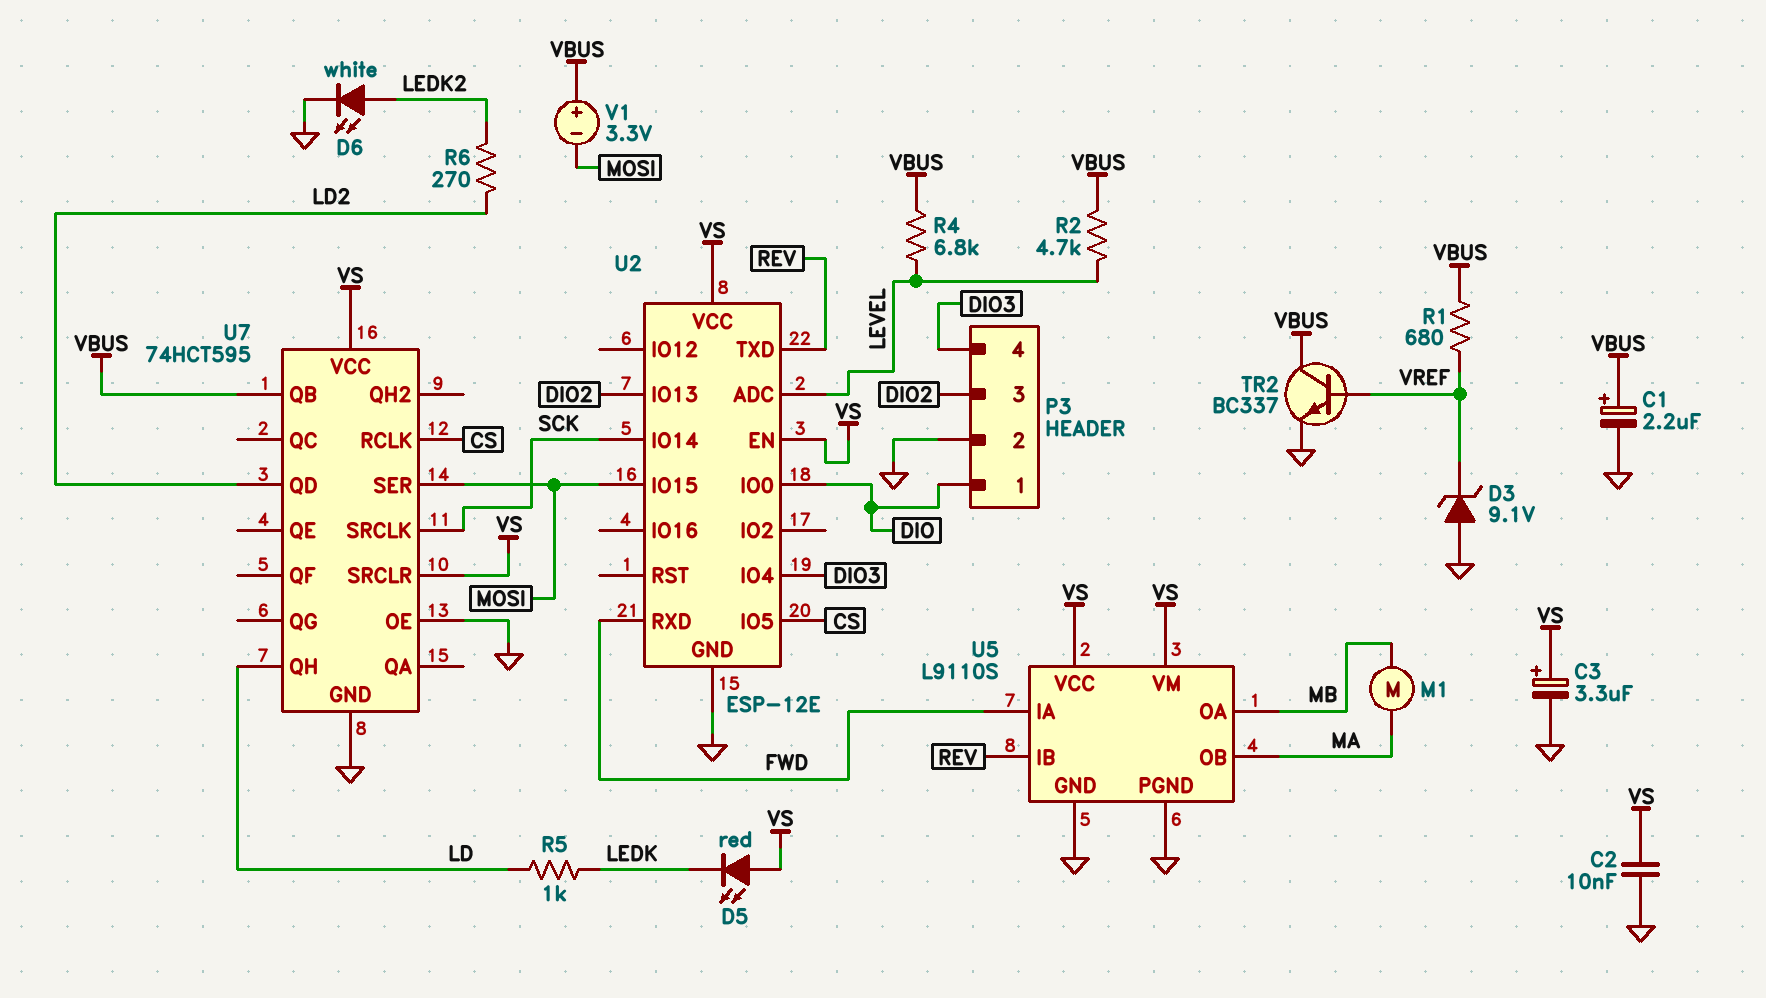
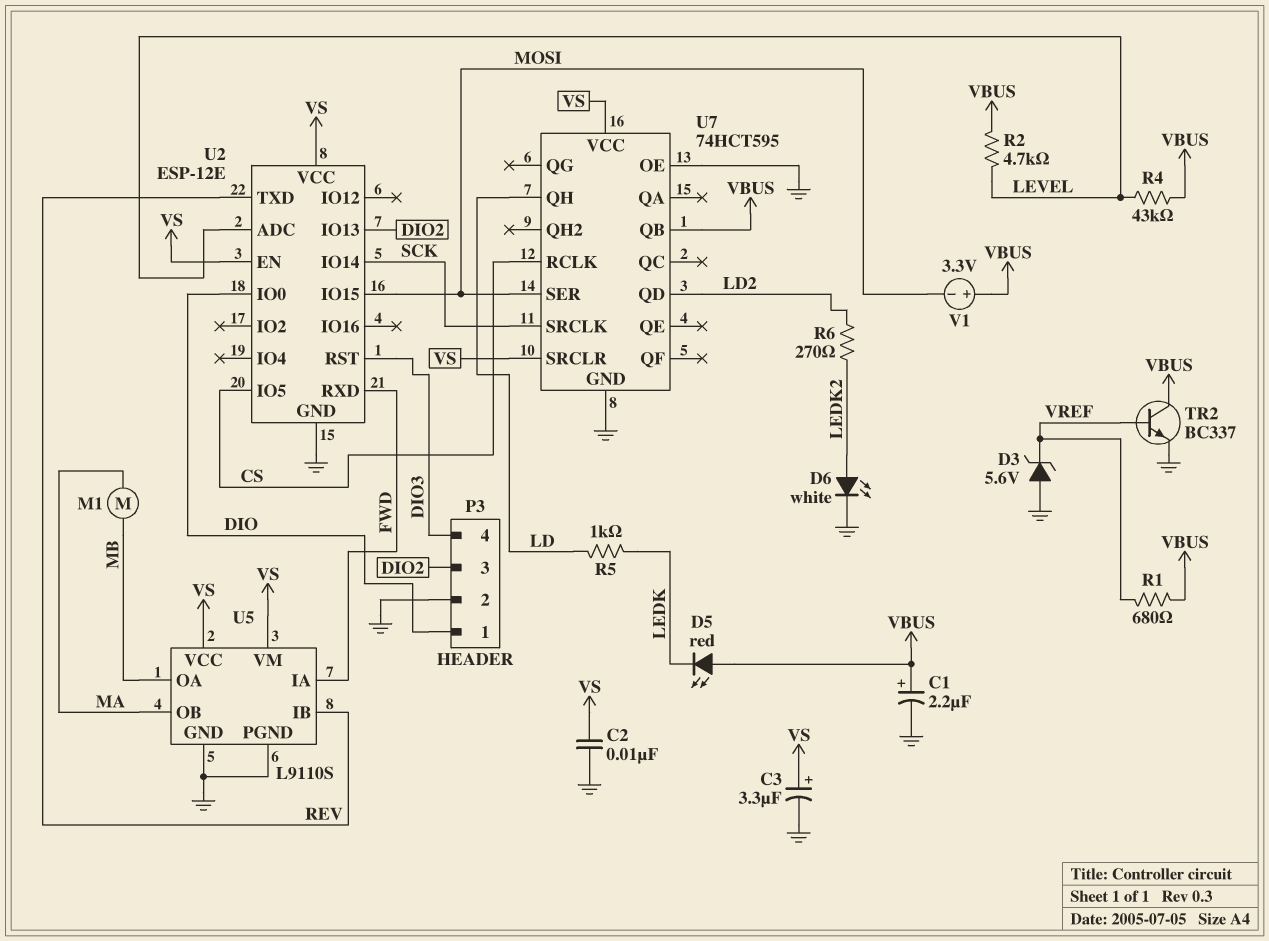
D3: zener 9.1V (A GND, K VREF) -> zener 5.6V (A GND, K VREF)
D5: LED red (A VS, K LEDK) -> LED red (A VBUS, K LEDK)
R4: 6.8k (LEVEL, VBUS) -> 43k (LEVEL, VBUS)
U2 pin IO4: DIO3 -> none
U2 pin RST: none -> DIO3

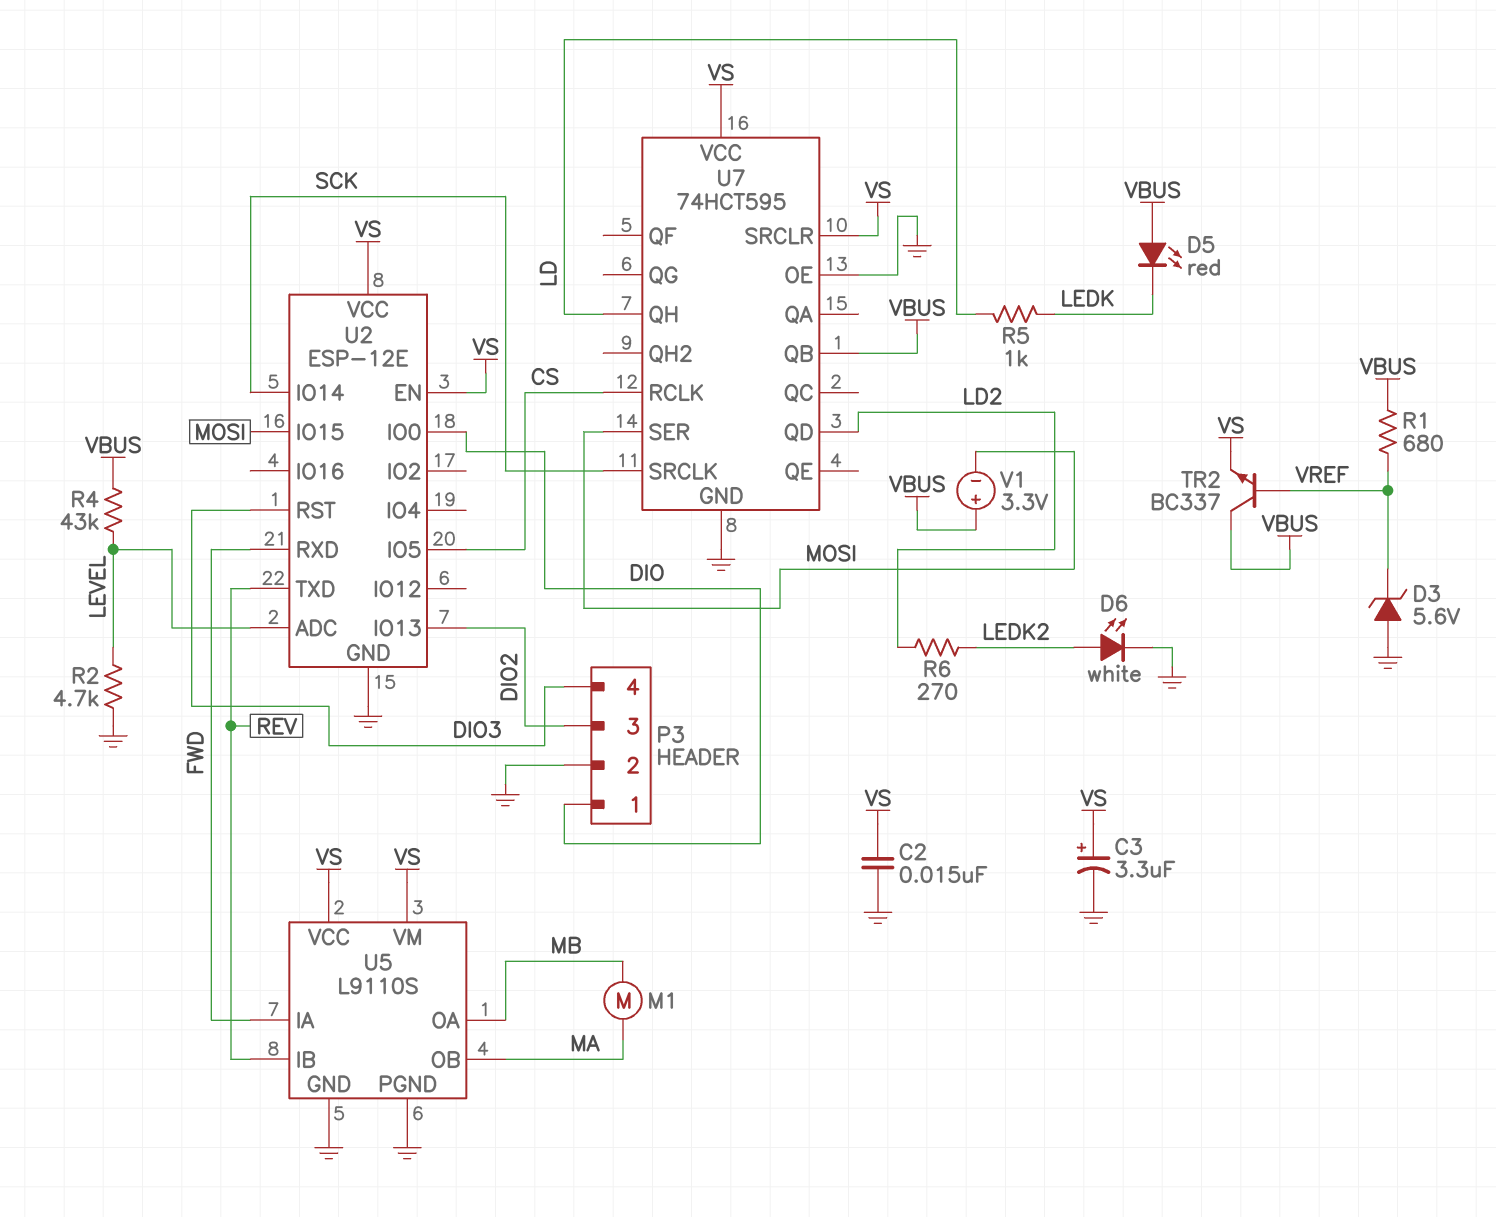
C1: 2.2uF (plus VBUS, minus GND) -> none
C2: 10nF (GND, VS) -> 15nF (GND, VS)
R2: 4.7k (LEVEL, VBUS) -> 4.7k (GND, LEVEL)
TR2: NPN BC337 (B VREF, C VBUS, E GND) -> NPN BC337 (B VREF, C VBUS, E VS)

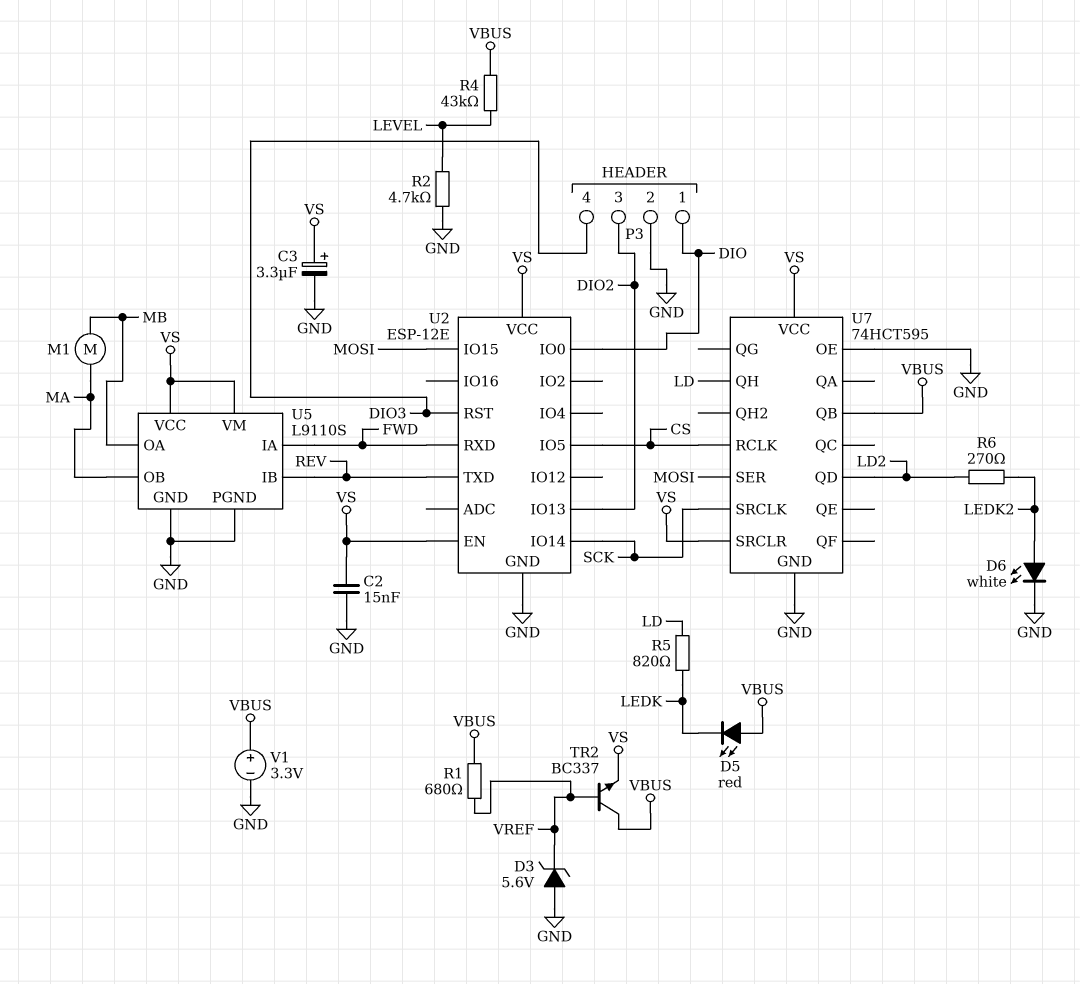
R5: 1k (LD, LEDK) -> 820 (LD, LEDK)
U2 pin ADC: LEVEL -> none
V1: 3.3V (plus VBUS, minus MOSI) -> 3.3V (plus VBUS, minus GND)

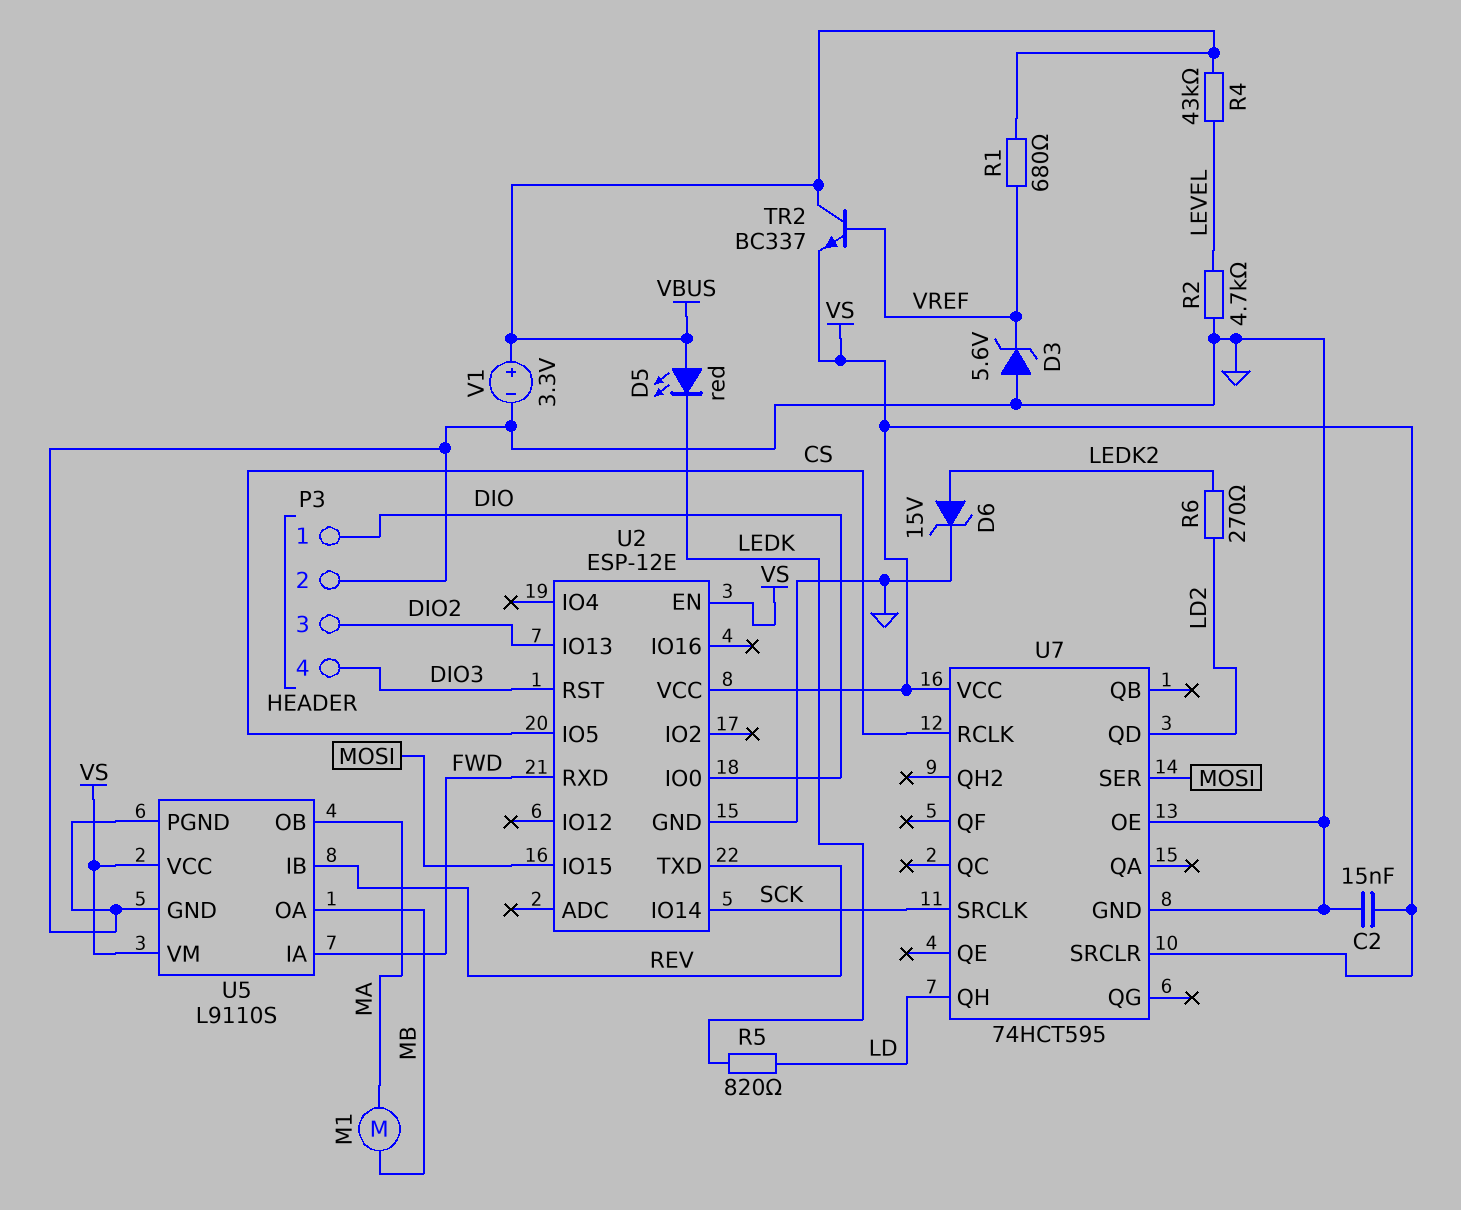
C3: 3.3uF (plus VS, minus GND) -> none
D6: LED white (A LEDK2, K GND) -> zener 15V (A LEDK2, K GND)
U7 pin QB: VBUS -> none

